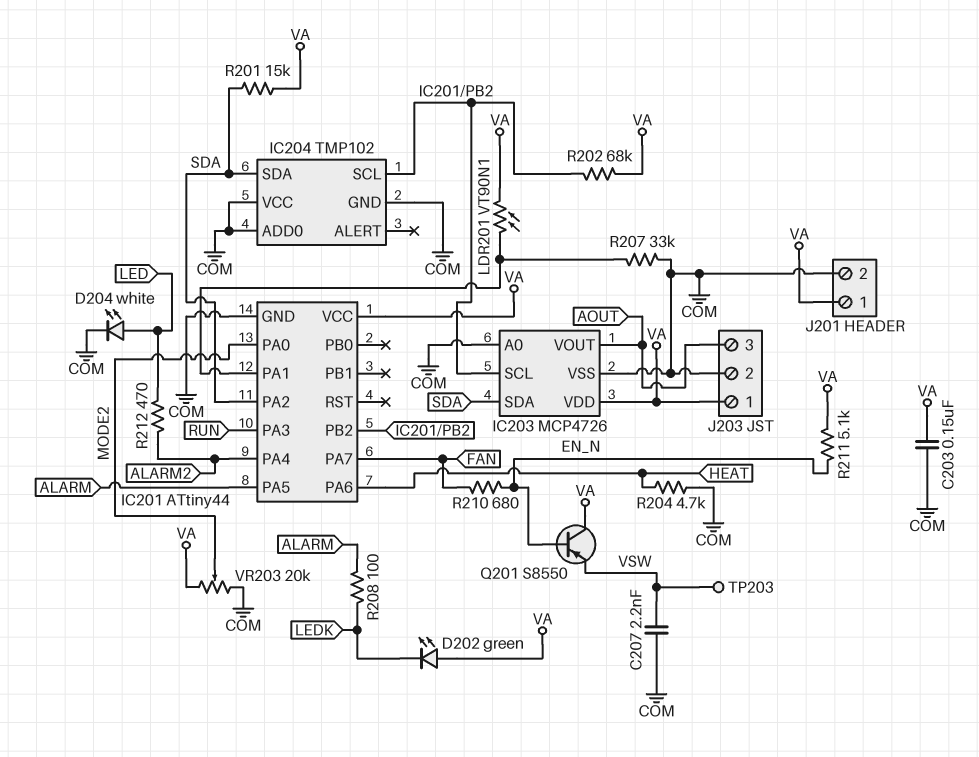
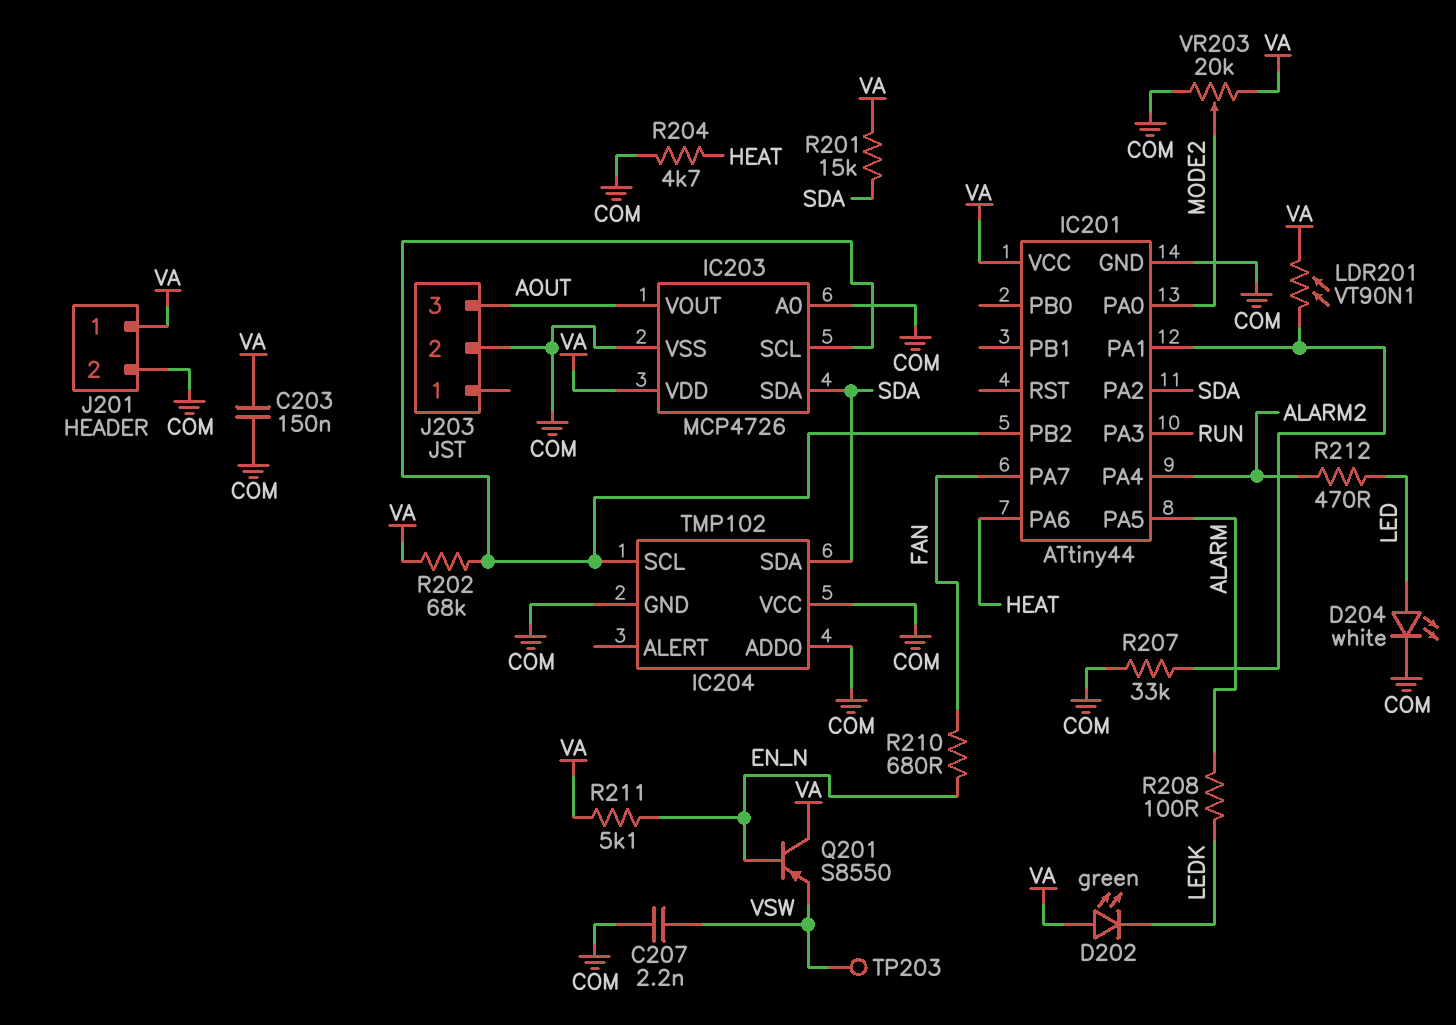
J203 pin 1: VA -> none

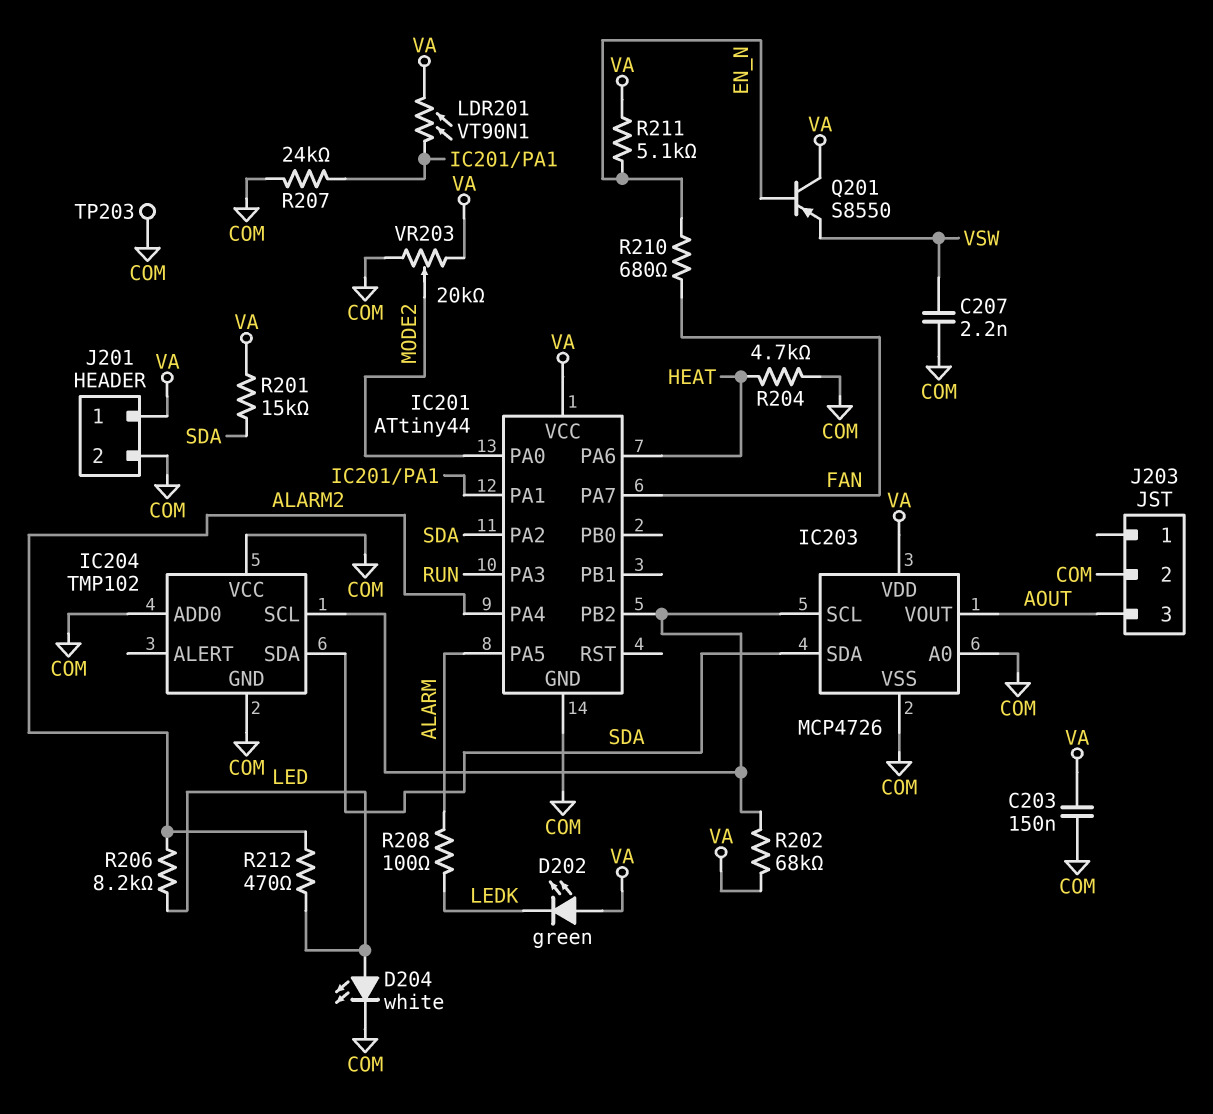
R206: none -> 8.2k (ALARM2, LED)
R207: 33k (COM, IC201/PA1) -> 24k (COM, IC201/PA1)
TP203: test point (VSW) -> test point (COM)

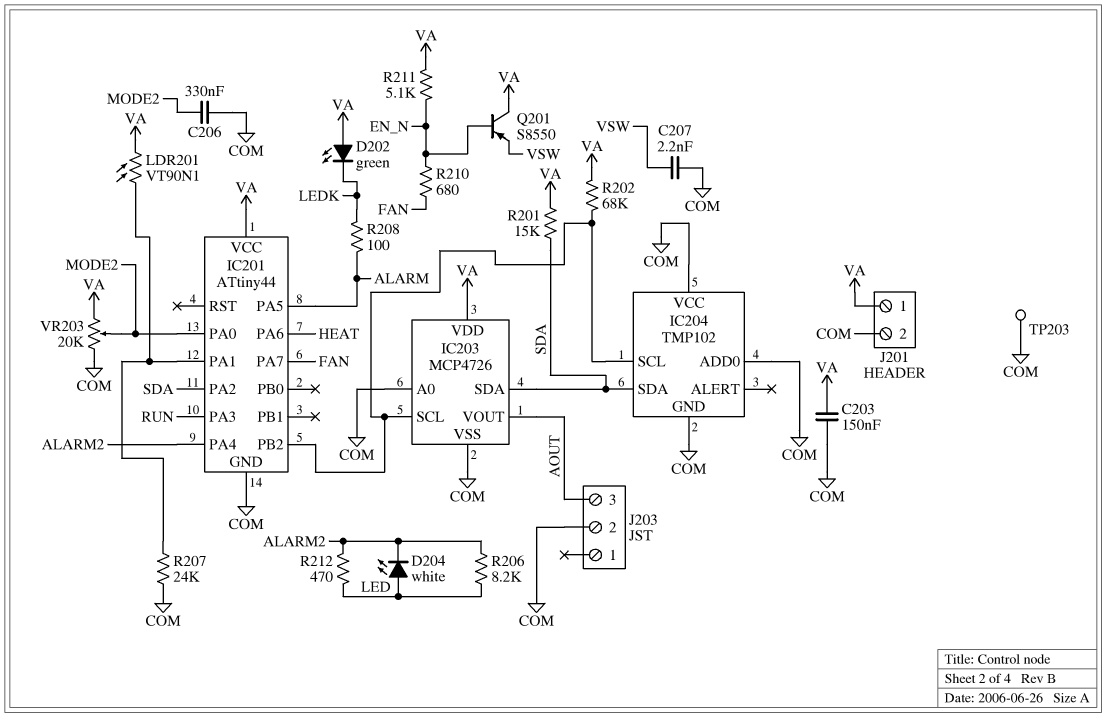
C206: none -> 330nF (COM, MODE2)
D204: LED white (A LED, K COM) -> LED white (A LED, K ALARM2)
R204: 4.7k (COM, HEAT) -> none

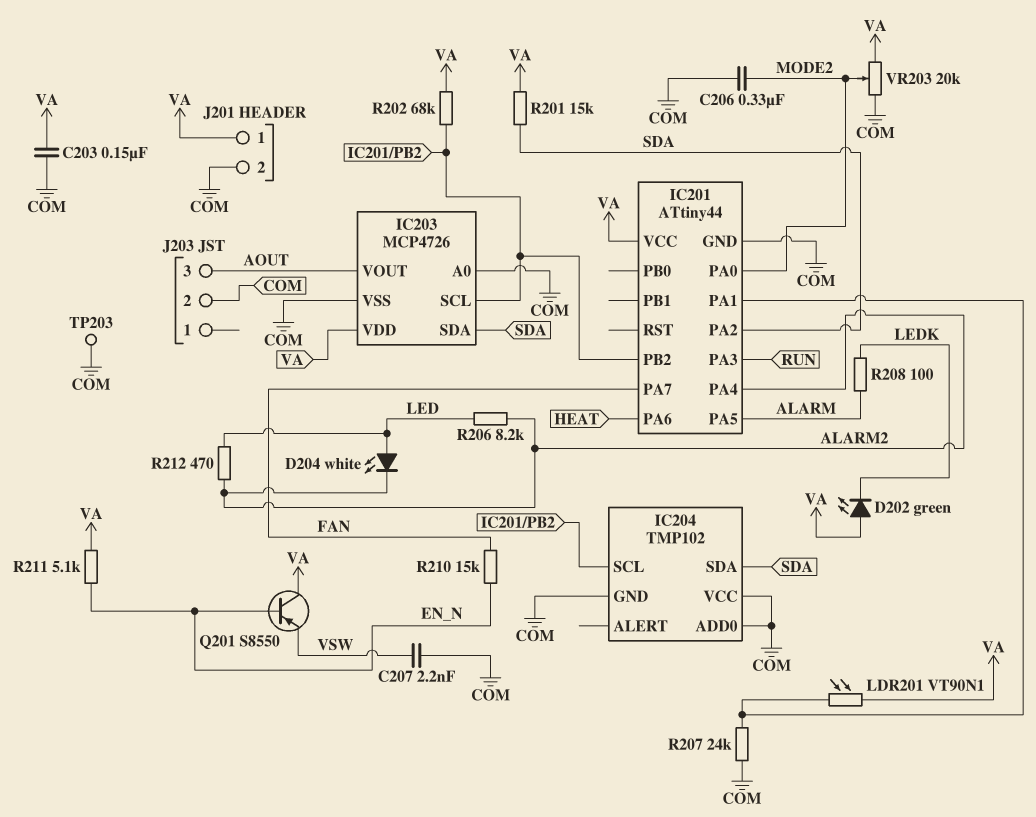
R210: 680 (EN_N, FAN) -> 15k (EN_N, FAN)

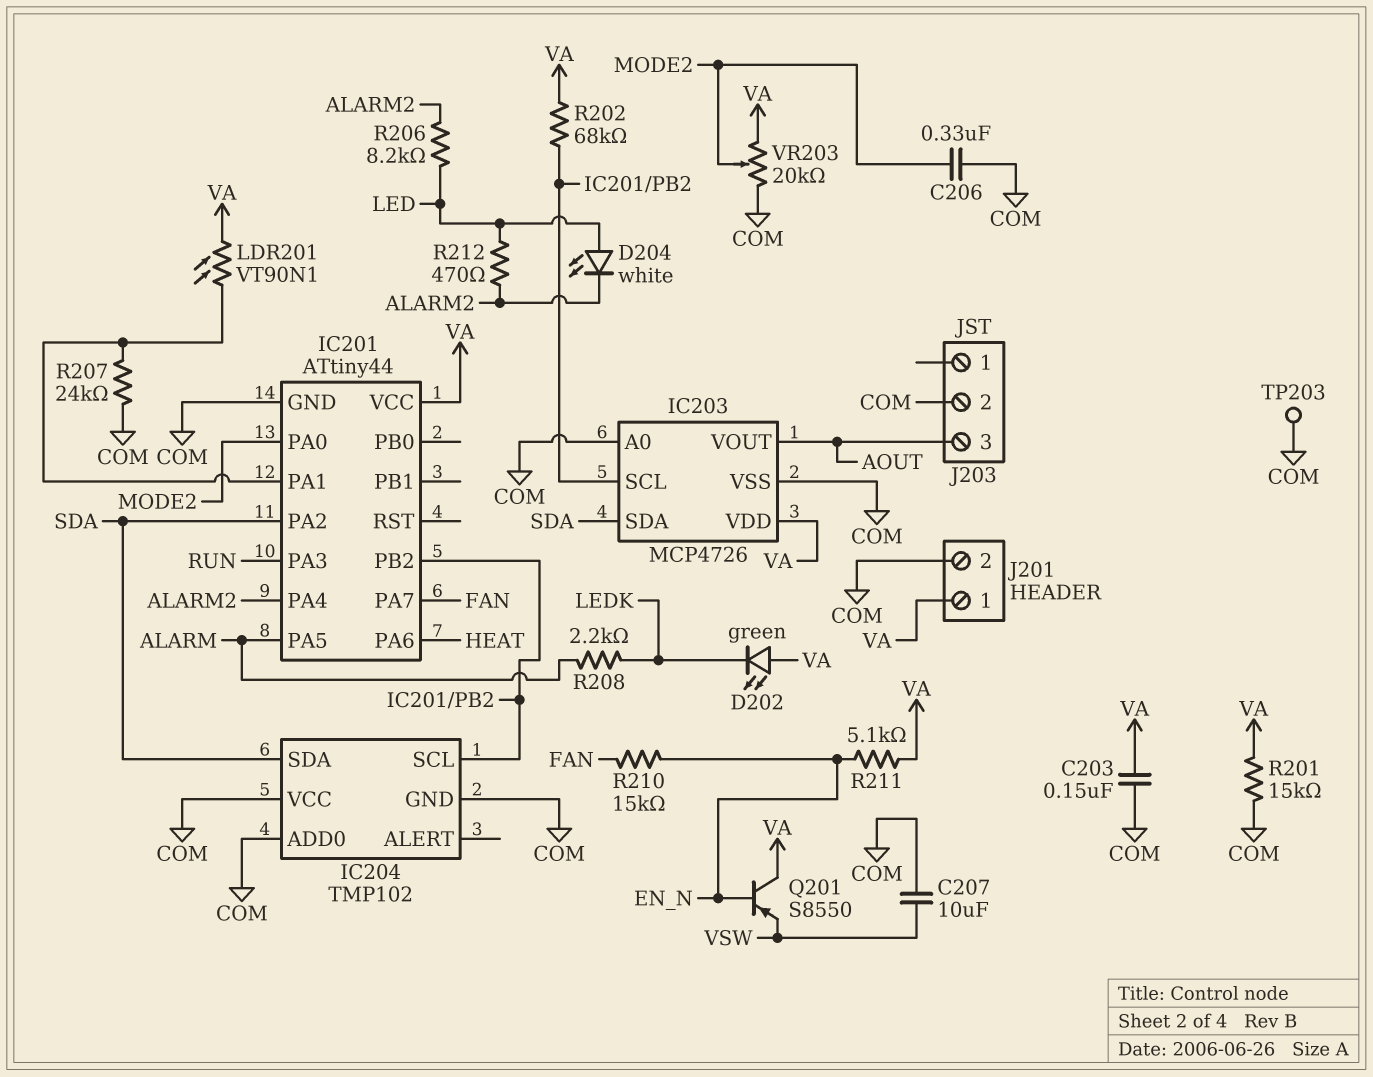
C207: 2.2nF (COM, VSW) -> 10uF (COM, VSW)
R201: 15k (SDA, VA) -> 15k (COM, VA)
R208: 100 (ALARM, LEDK) -> 2.2k (ALARM, LEDK)

